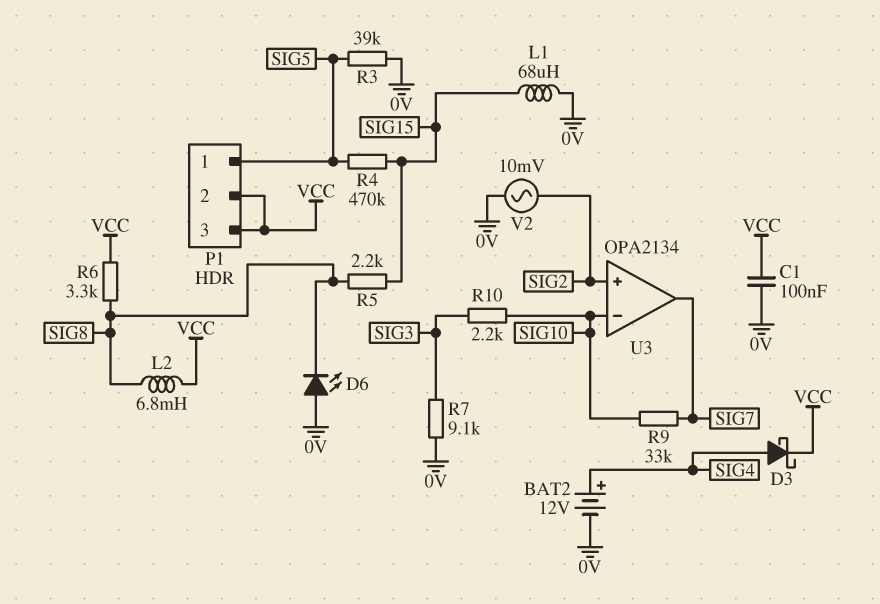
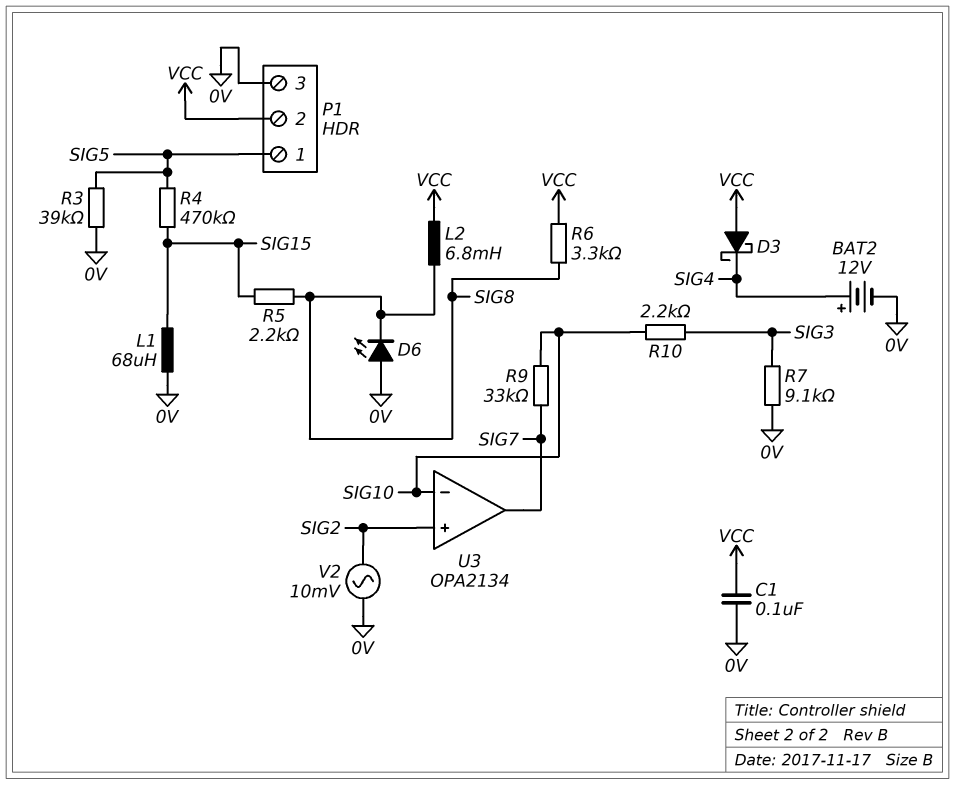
D3: schottky (A SIG4, K VCC) -> schottky (A VCC, K SIG4)
P1 pin 3: VCC -> 0V

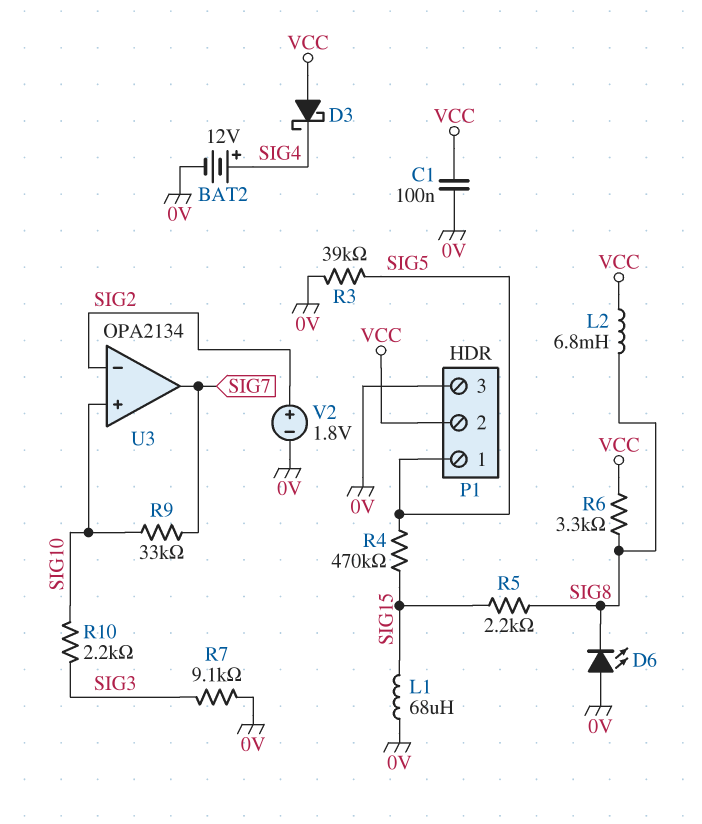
U3 pin in+: SIG2 -> SIG10
U3 pin in-: SIG10 -> SIG2
V2: AC 10mV (0V, SIG2) -> 1.8V (plus SIG2, minus 0V)

